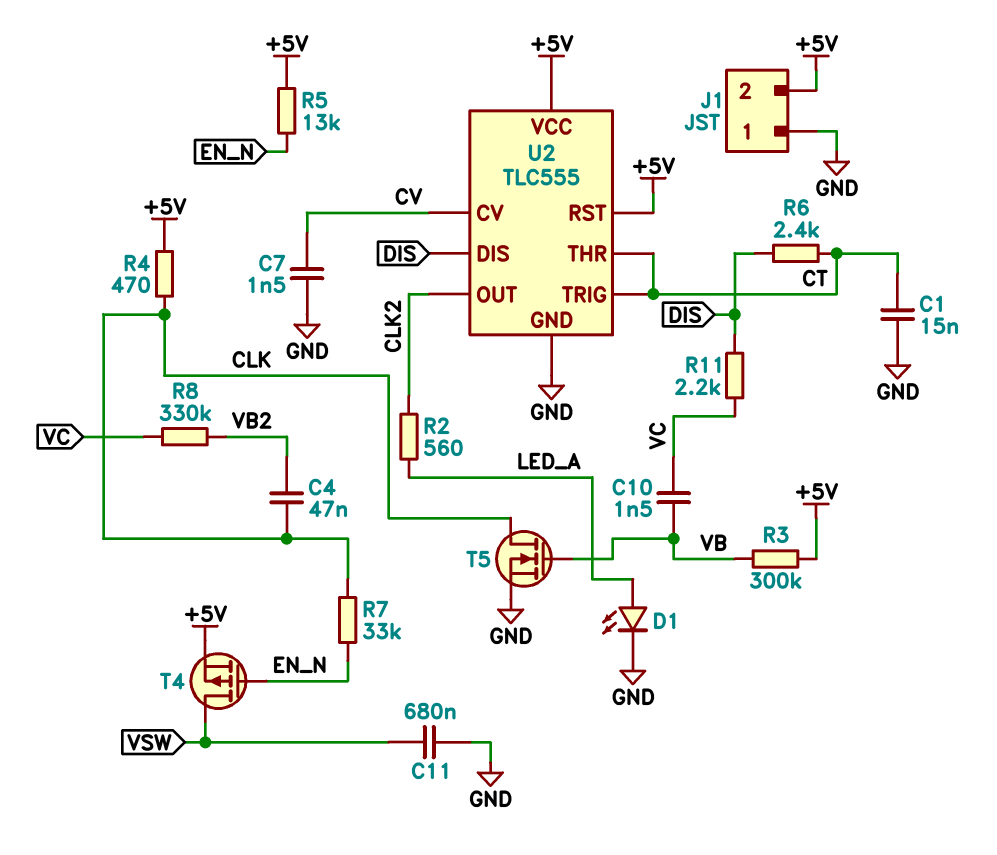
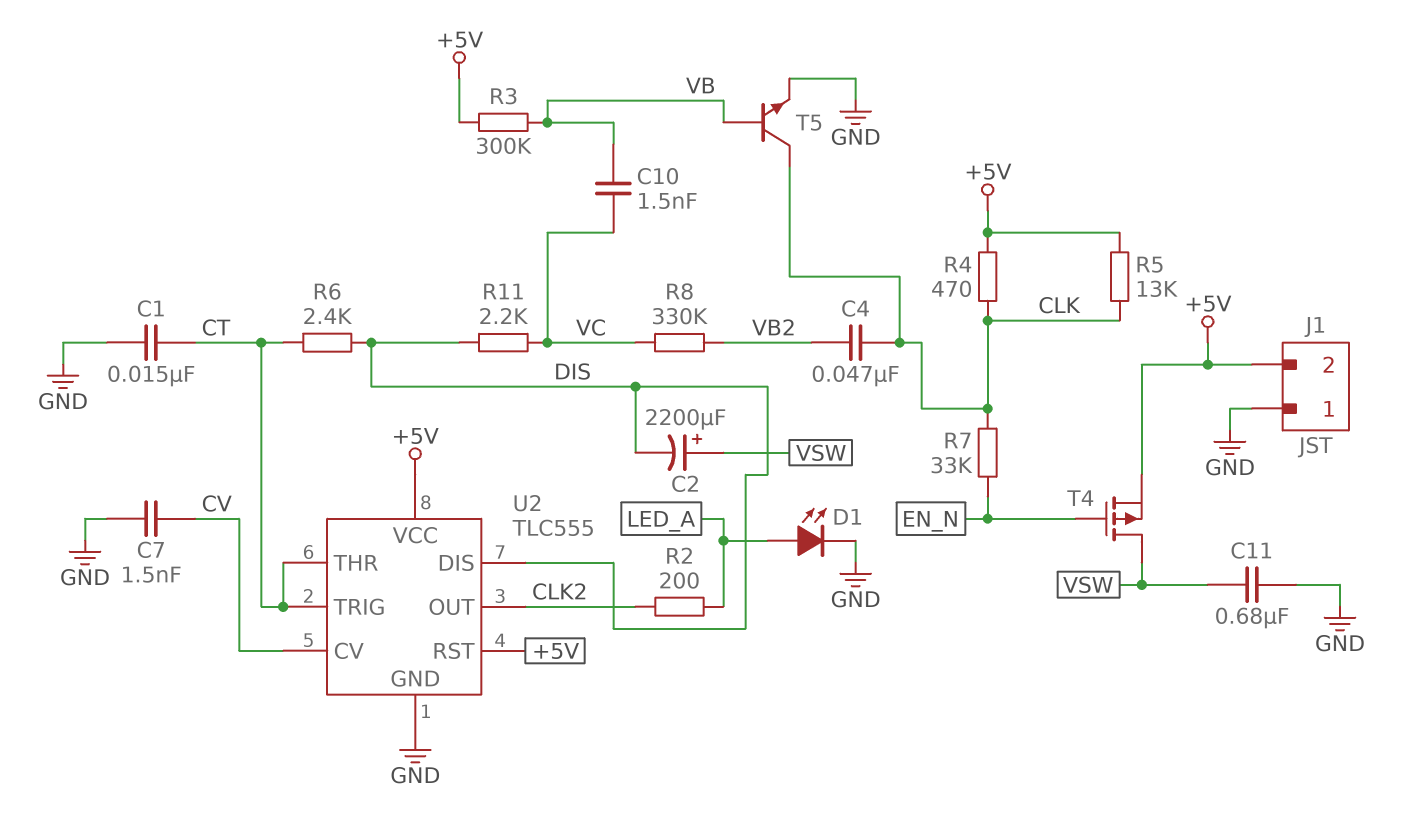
C2: none -> 2200uF (plus VSW, minus DIS)
R2: 560 (CLK2, LED_A) -> 200 (CLK2, LED_A)
R5: 13k (+5V, EN_N) -> 13k (+5V, CLK)
T5: NMOS (G VB, D CLK, S GND) -> NPN (B VB, C CLK, E GND)

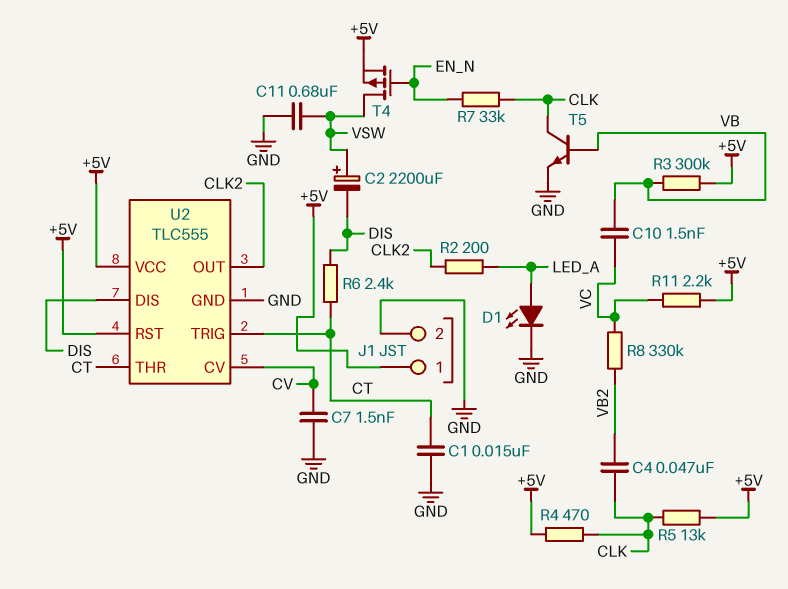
J1 pin 1: GND -> +5V
J1 pin 2: +5V -> GND
R11: 2.2k (DIS, VC) -> 2.2k (+5V, VC)

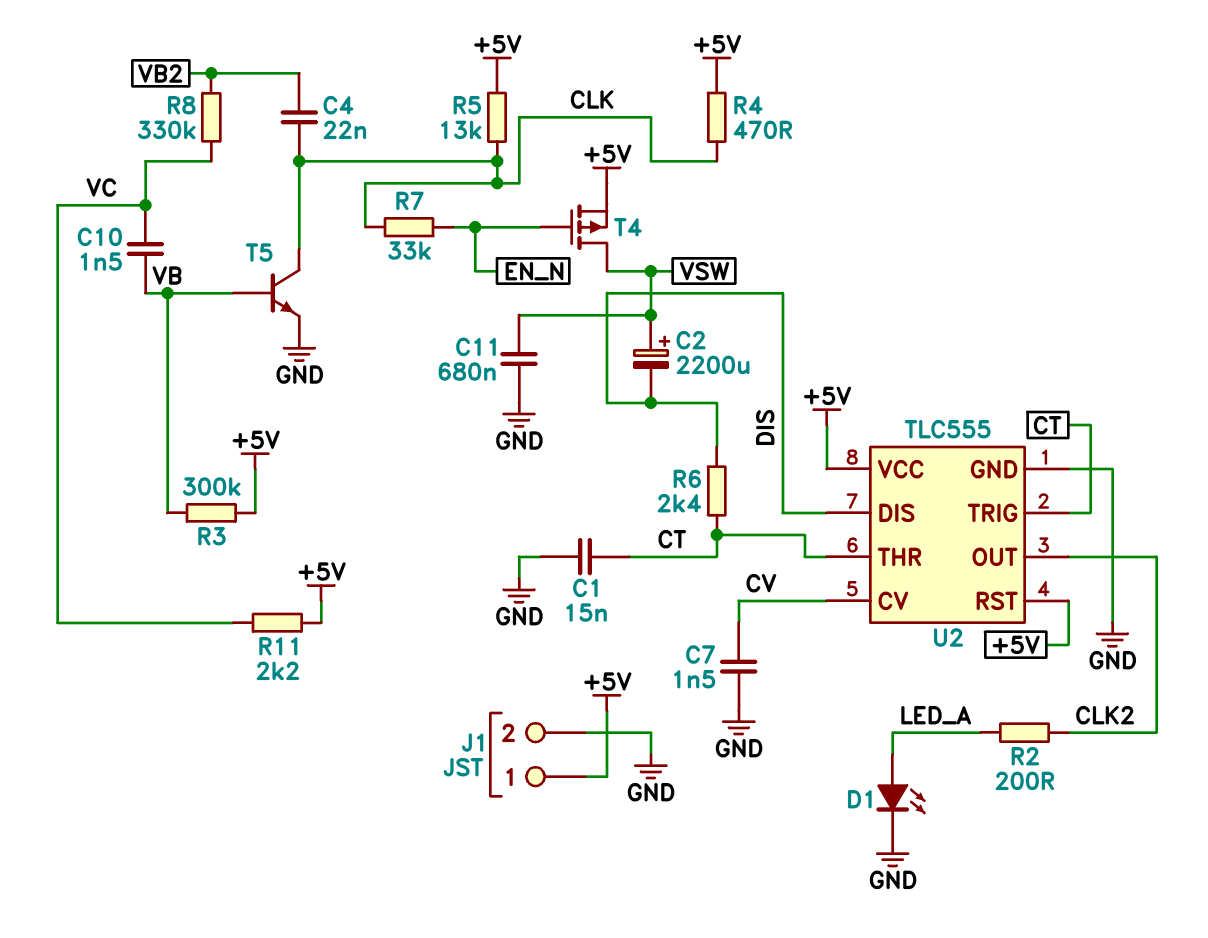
C4: 47nF (CLK, VB2) -> 22nF (CLK, VB2)

